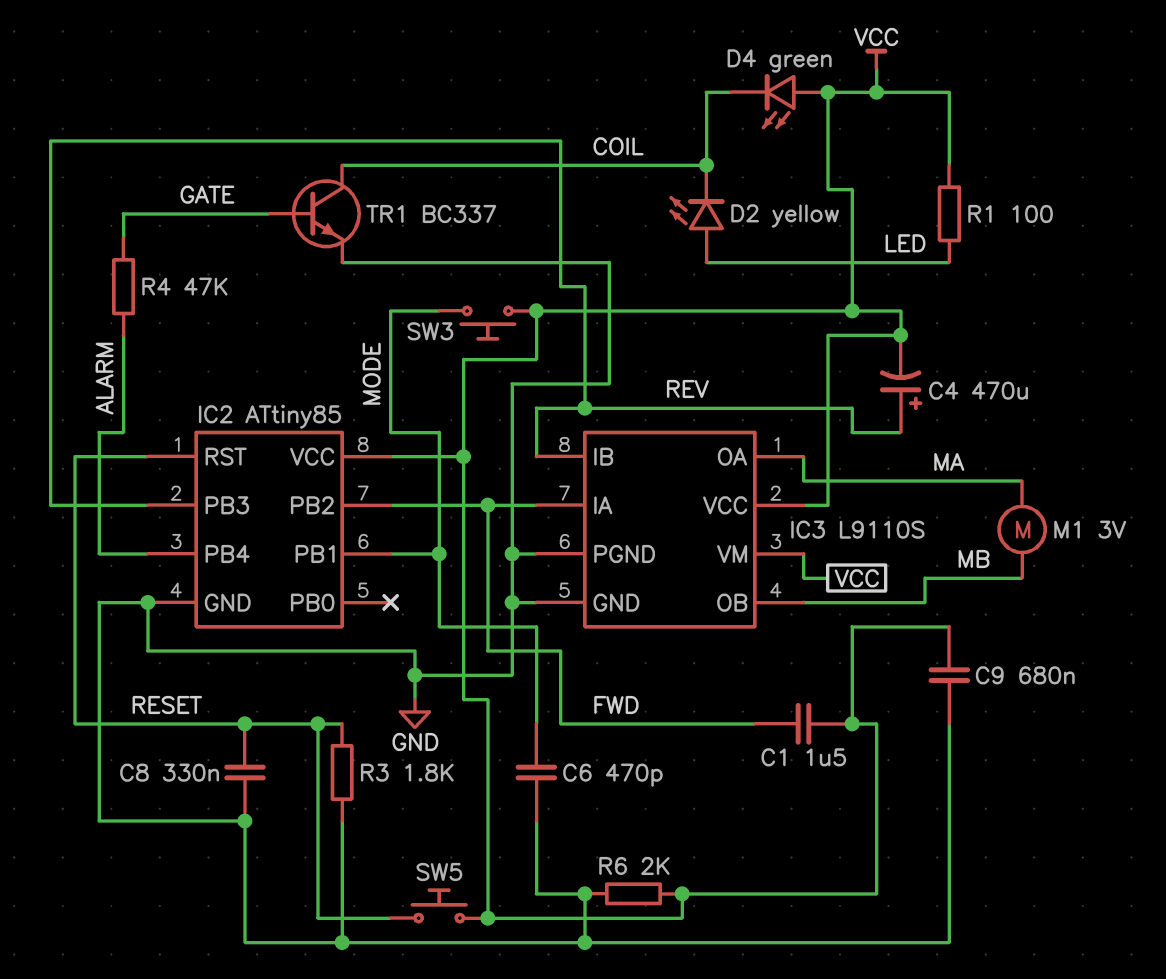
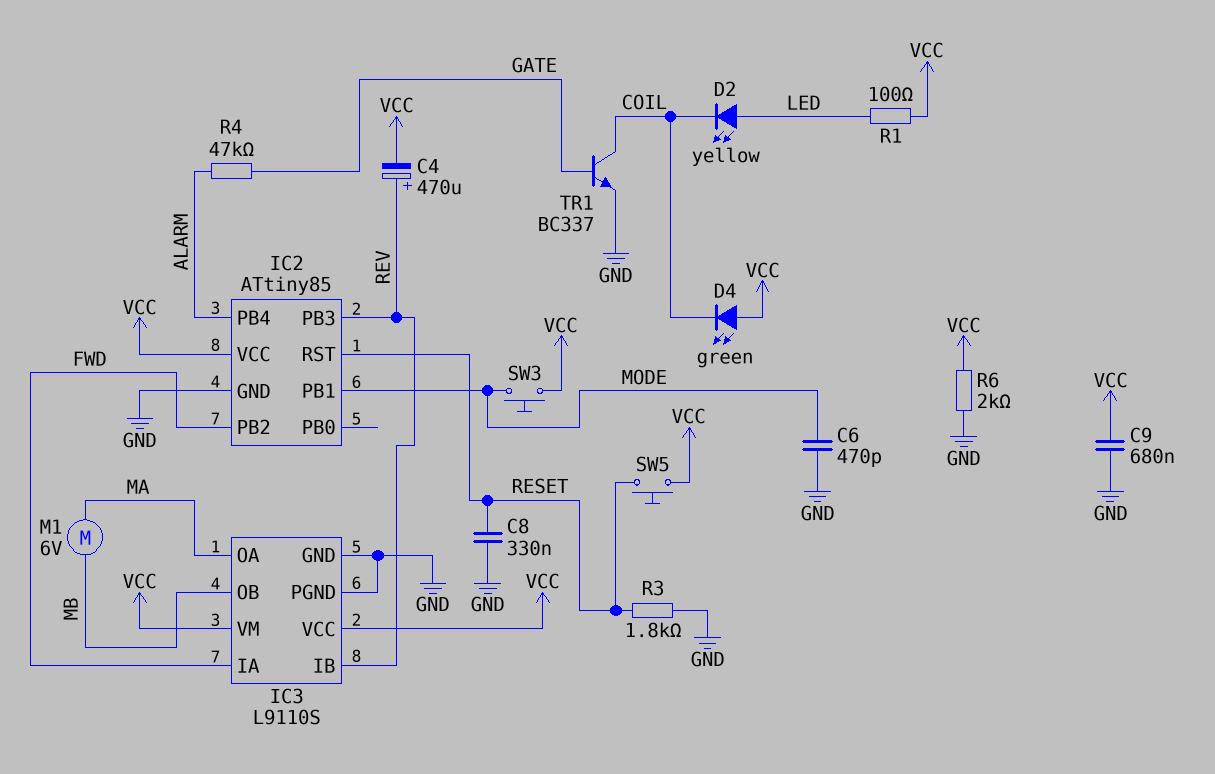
C1: 1.5uF (FWD, VCC) -> none
M1: motor 3V (MA, MB) -> motor 6V (MA, MB)

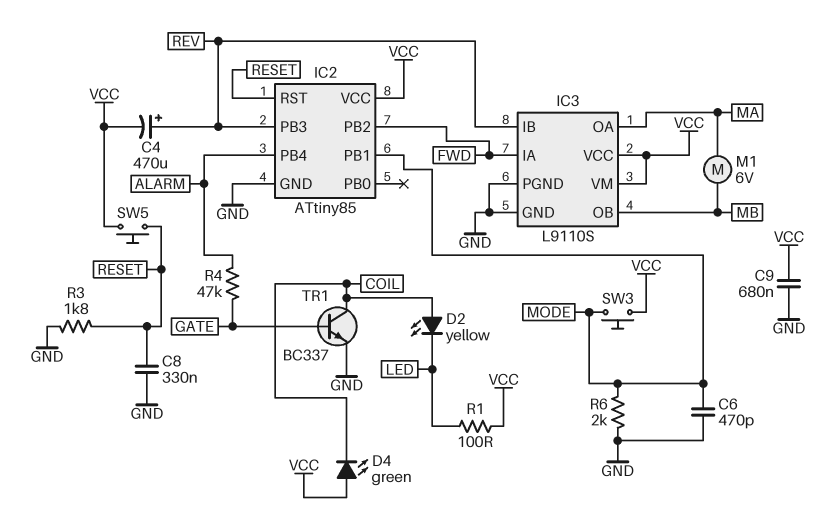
D2: LED yellow (A LED, K COIL) -> LED yellow (A COIL, K LED)
R6: 2k (GND, VCC) -> 2k (GND, MODE)

